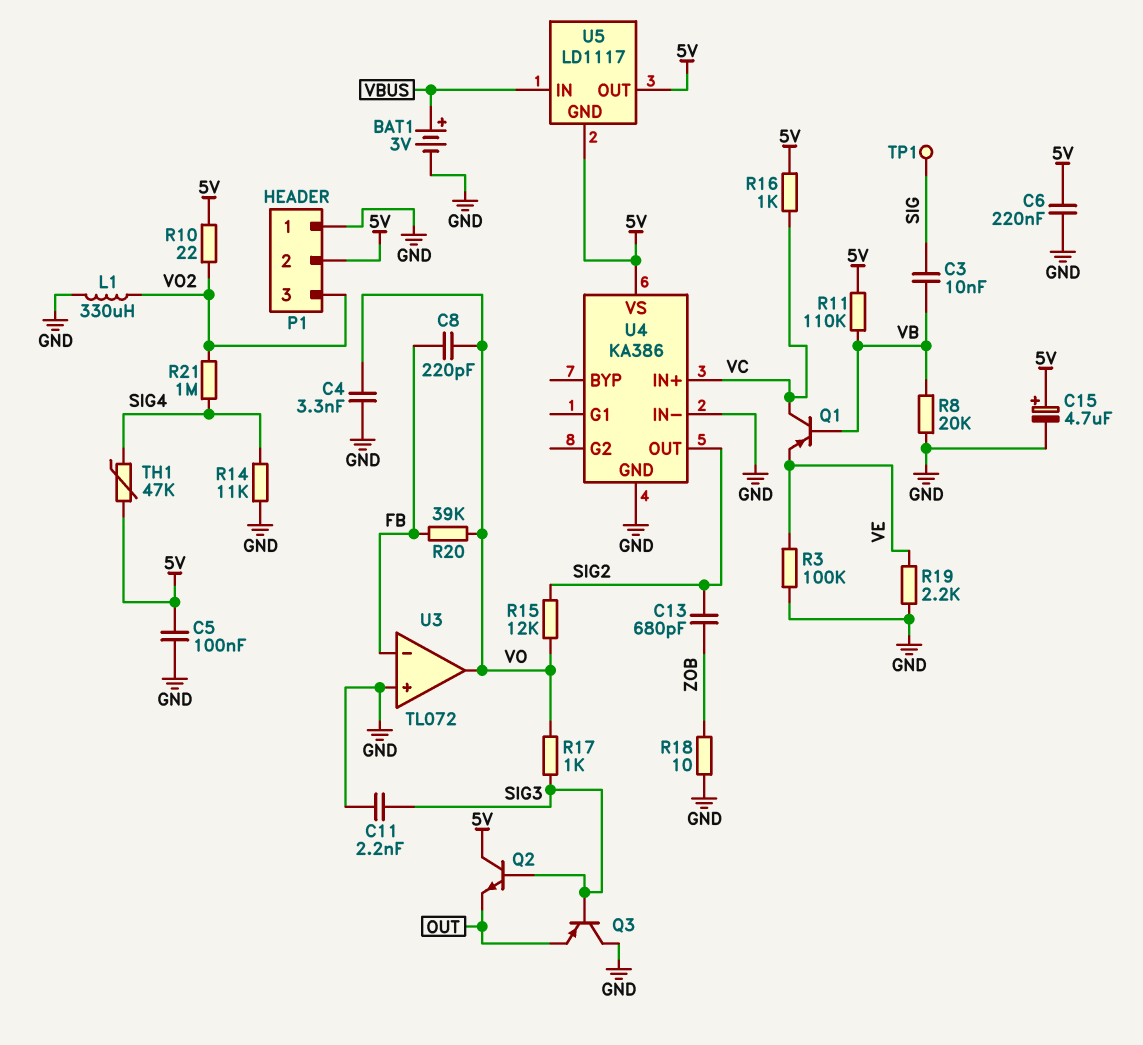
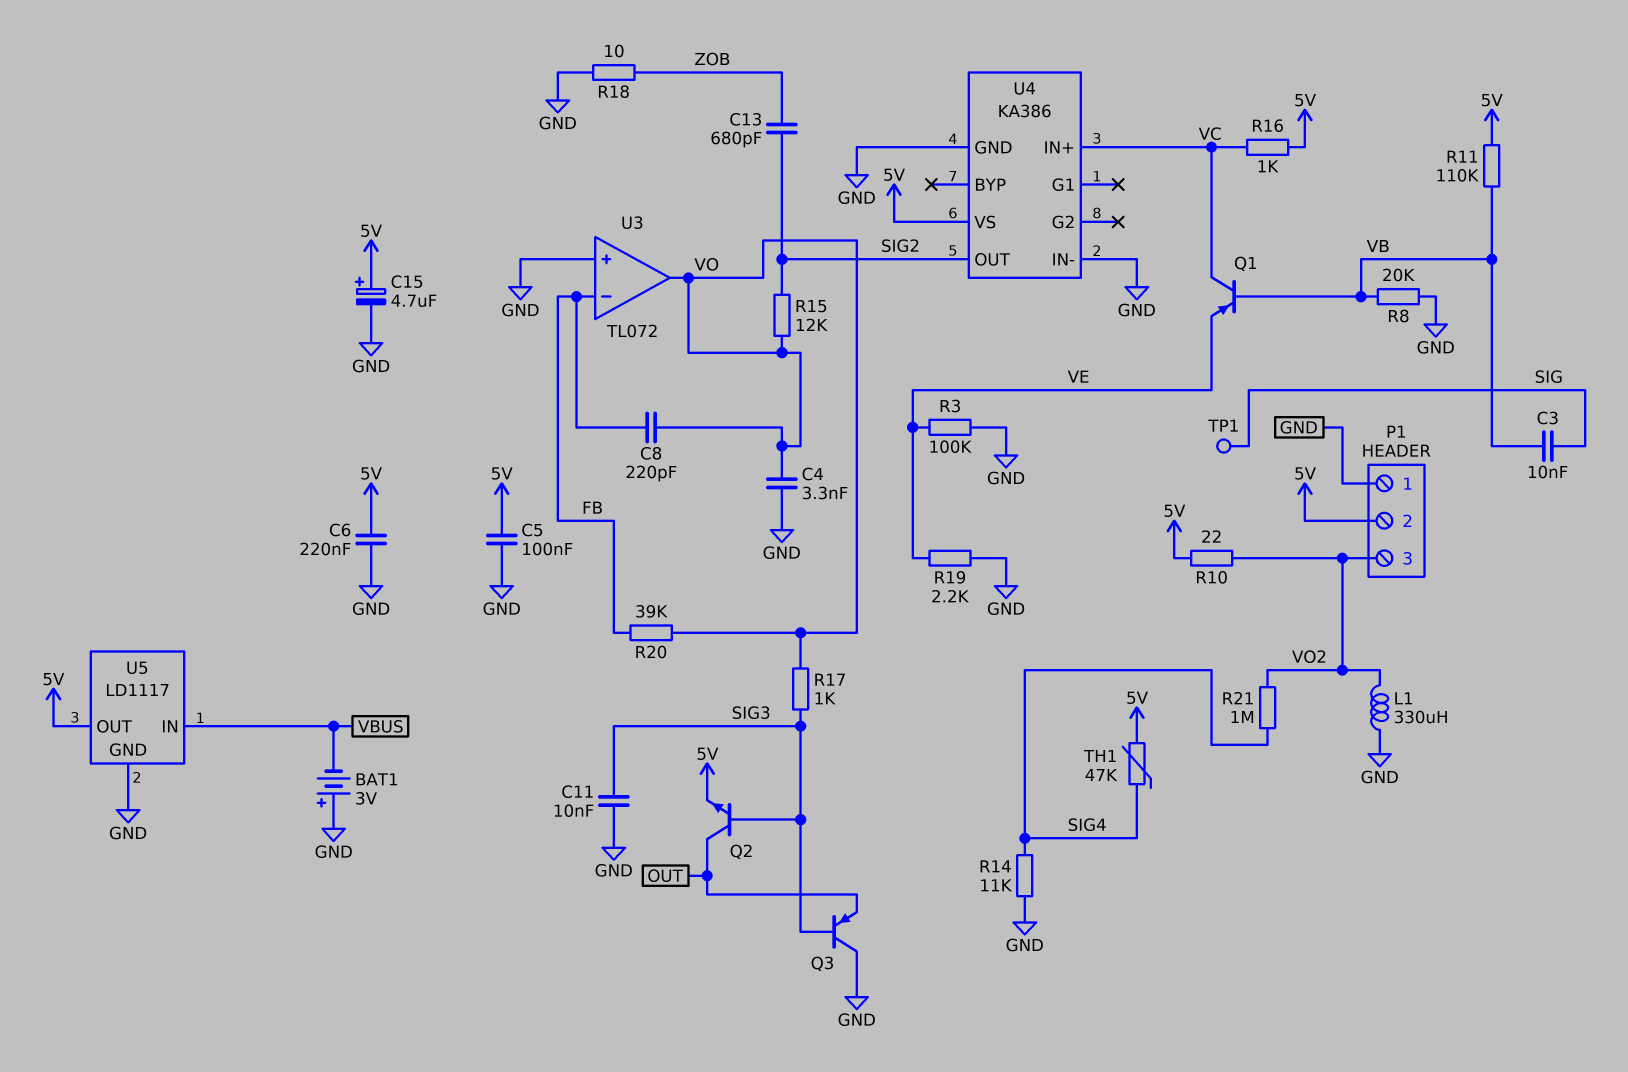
BAT1: 3V (plus VBUS, minus GND) -> 3V (plus GND, minus VBUS)
C11: 2.2nF (GND, SIG3) -> 10nF (GND, SIG3)
Q2: NPN (B SIG3, C 5V, E OUT) -> NPN (B SIG3, C OUT, E 5V)
U5 pin GND: 5V -> GND

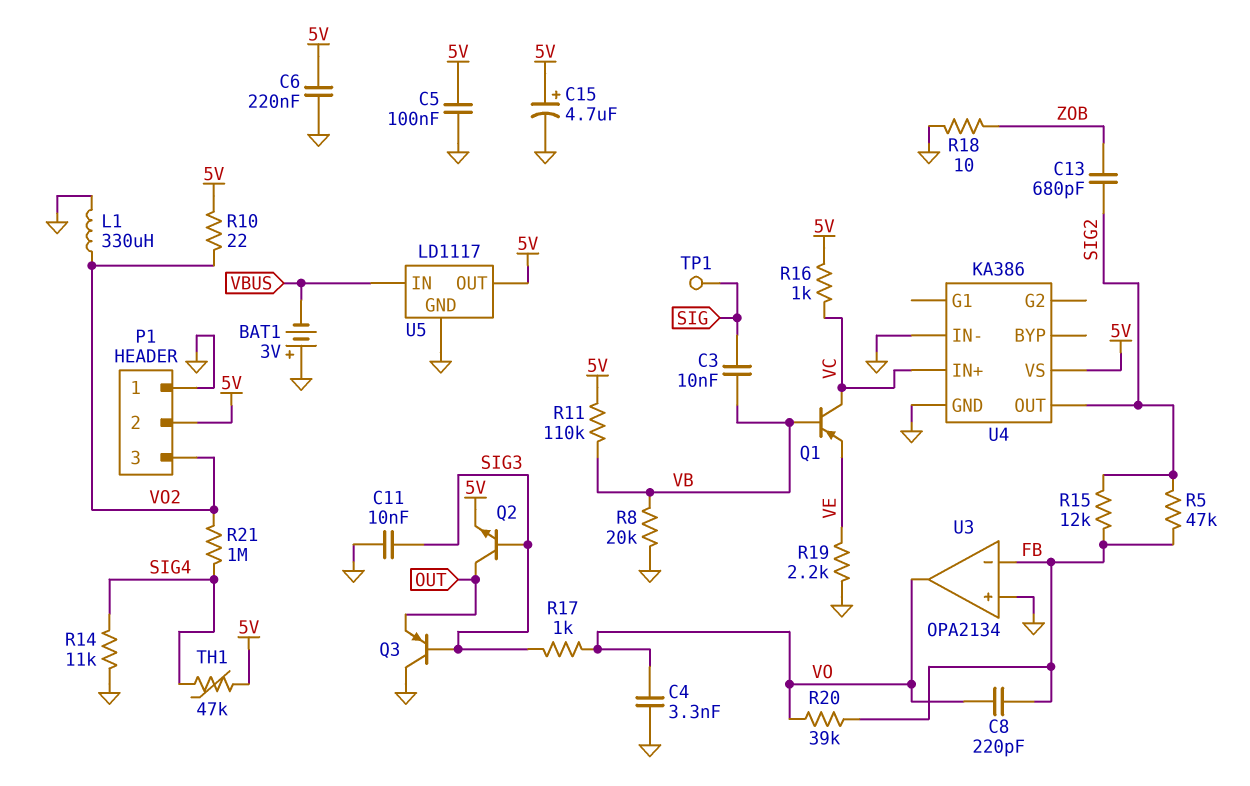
R3: 100k (GND, VE) -> none
R5: none -> 47k (FB, SIG2)
R15: 12k (SIG2, VO) -> 12k (FB, SIG2)
U3: TL072 -> OPA2134

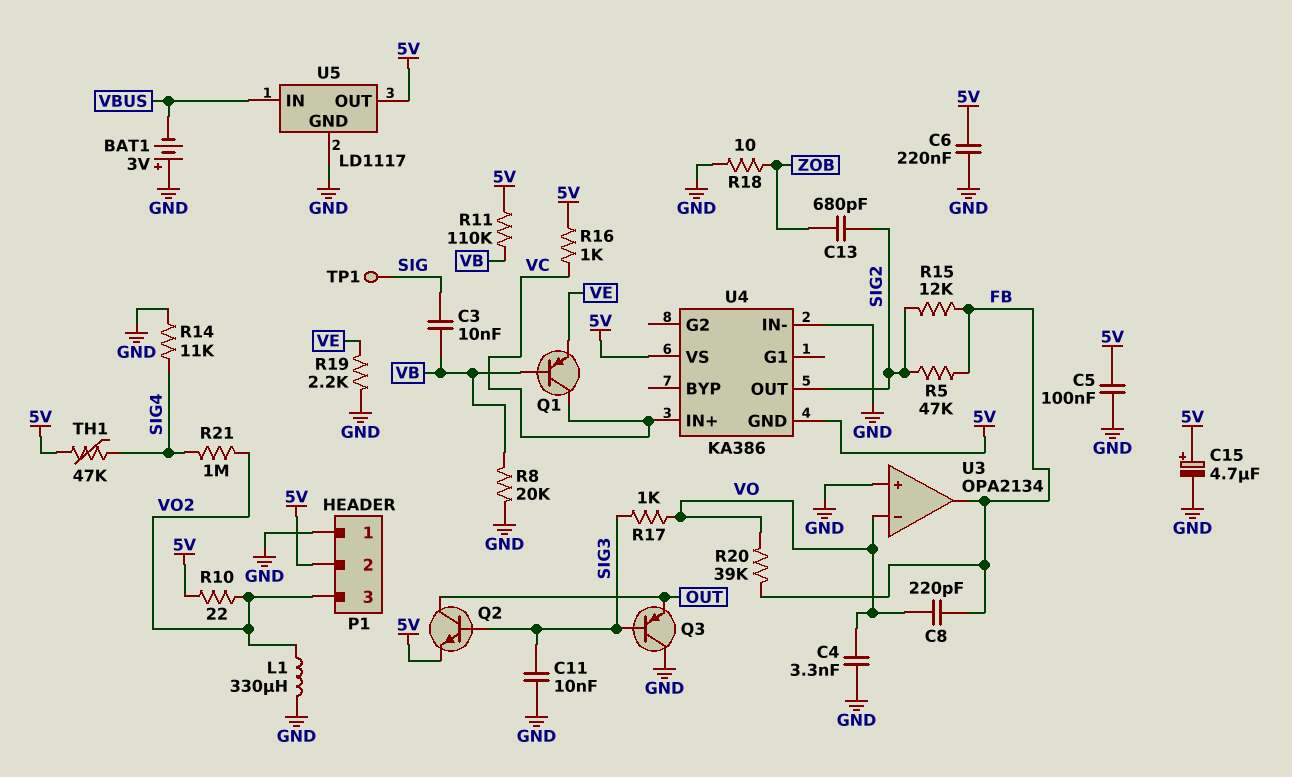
U3 pin in-: FB -> VO
U3 pin out: VO -> FB
U4 pin GND: GND -> 5V

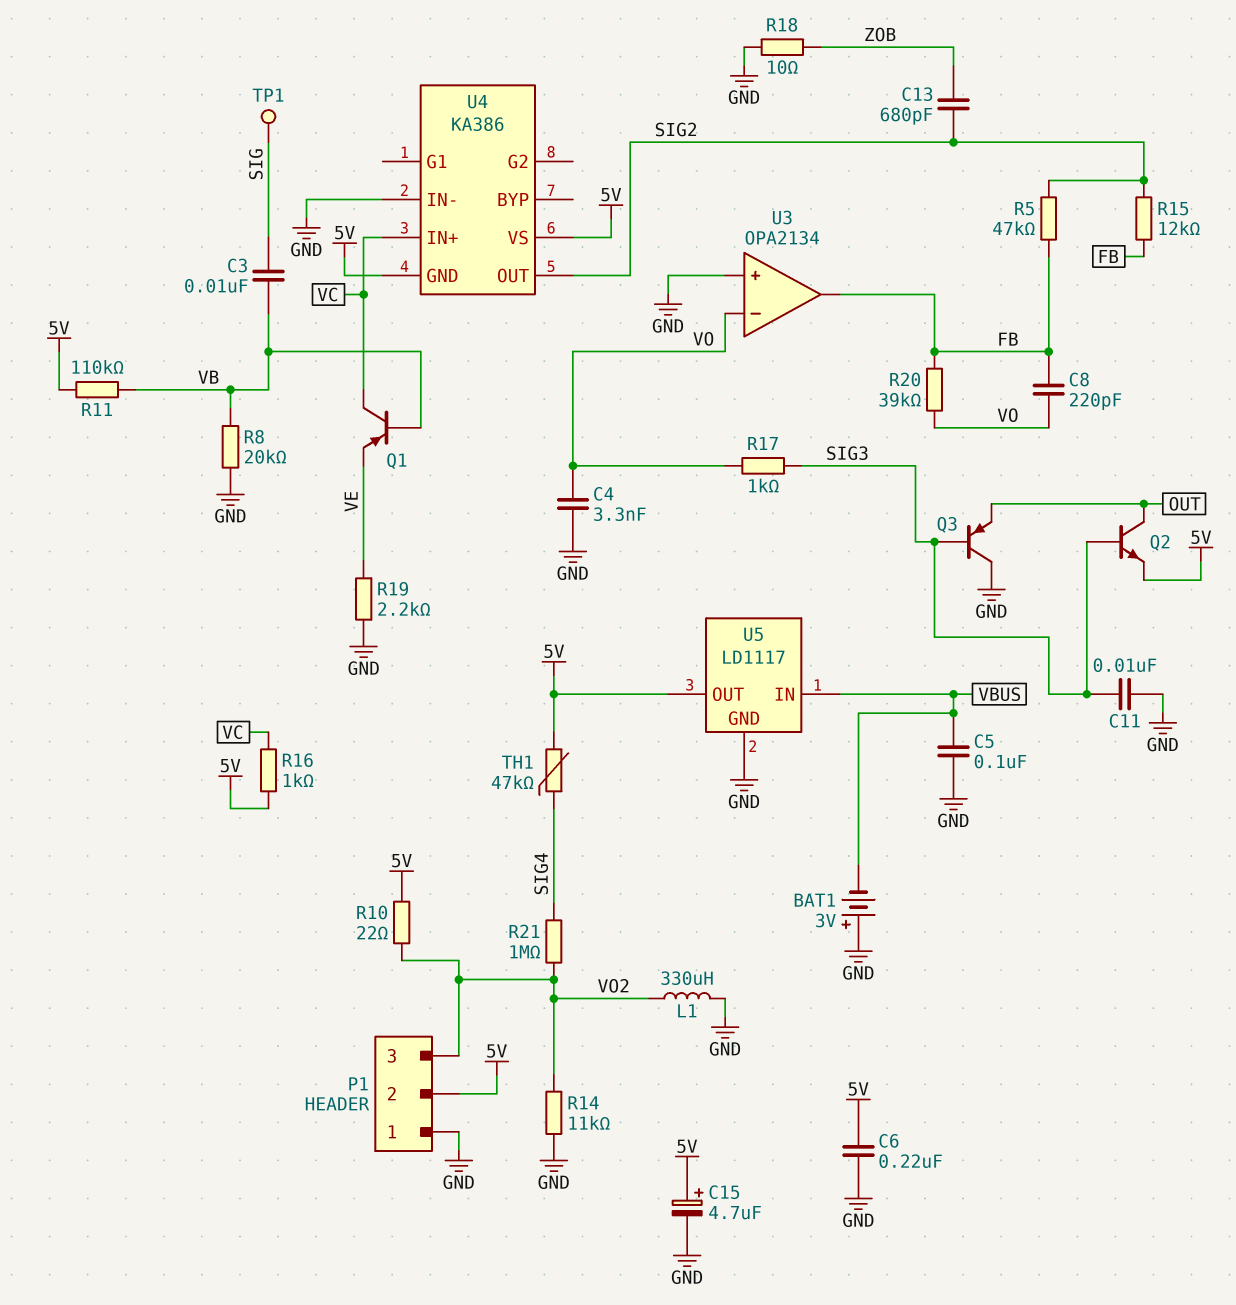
C5: 100nF (5V, GND) -> 100nF (GND, VBUS)
R14: 11k (GND, SIG4) -> 11k (GND, VO2)

